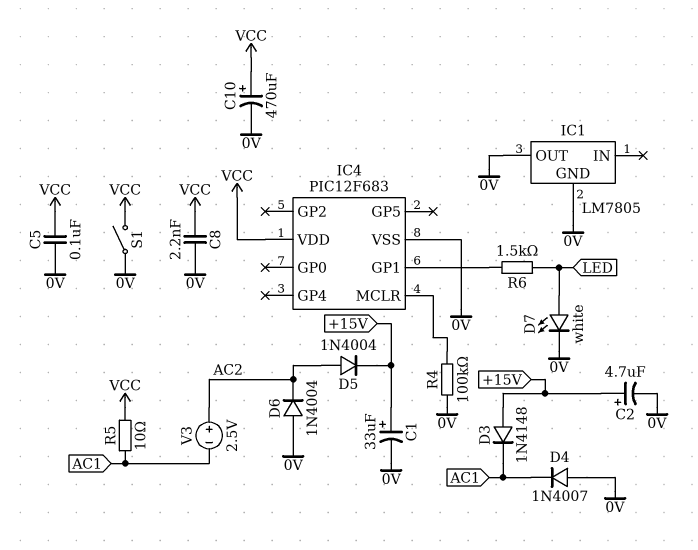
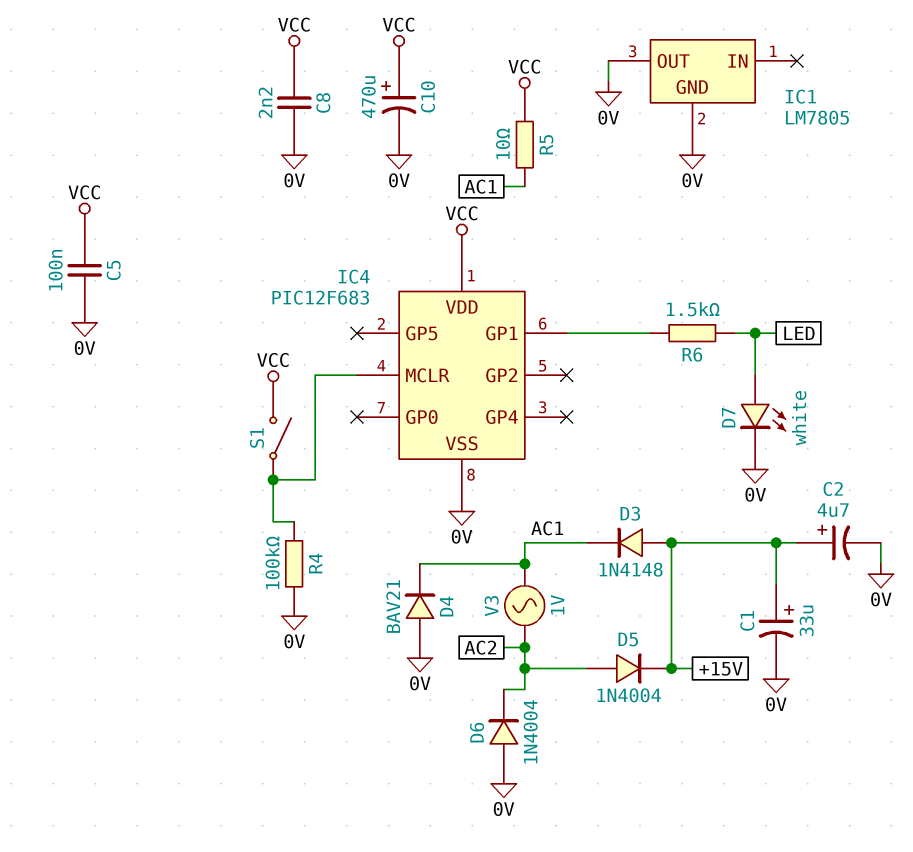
D4: diode 1N4007 (A 0V, K AC1) -> diode BAV21 (A 0V, K AC1)
S1: switch (0V, VCC) -> switch (IC4/MCLR, VCC)
V3: 2.5V (plus AC2, minus AC1) -> AC 1V (AC1, AC2)

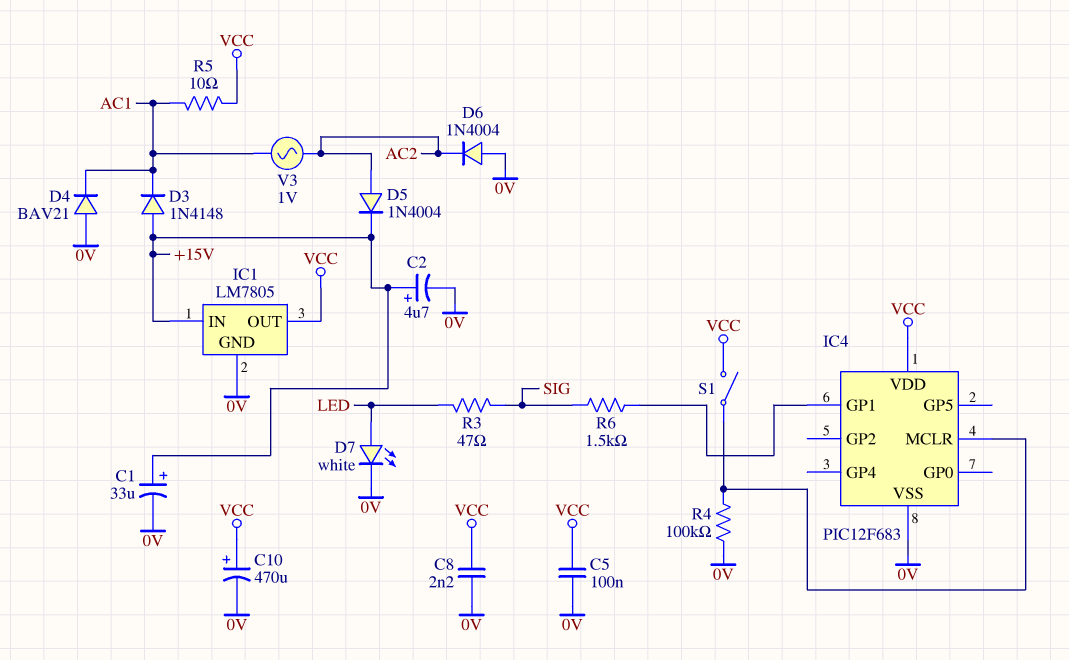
IC1 pin IN: none -> +15V
IC1 pin OUT: 0V -> VCC
R3: none -> 47 (LED, SIG)
R6: 1.5k (IC4/GP1, LED) -> 1.5k (IC4/GP1, SIG)

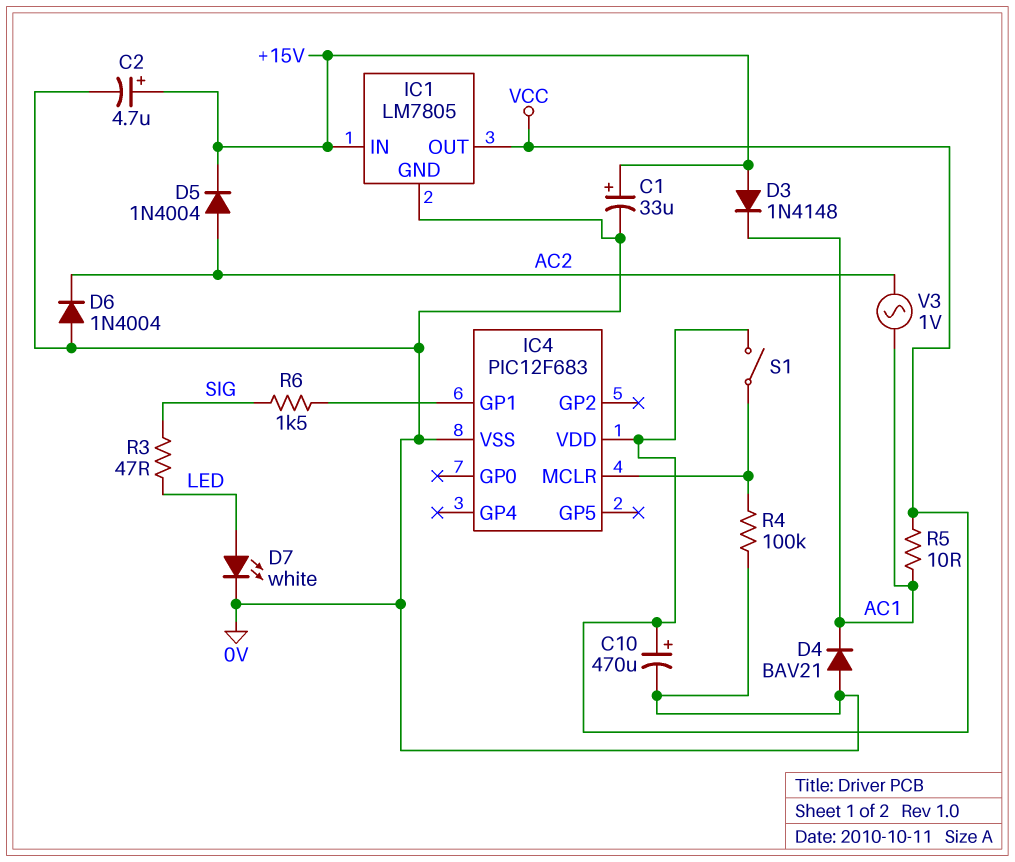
C5: 100nF (0V, VCC) -> none
C8: 2.2nF (0V, VCC) -> none

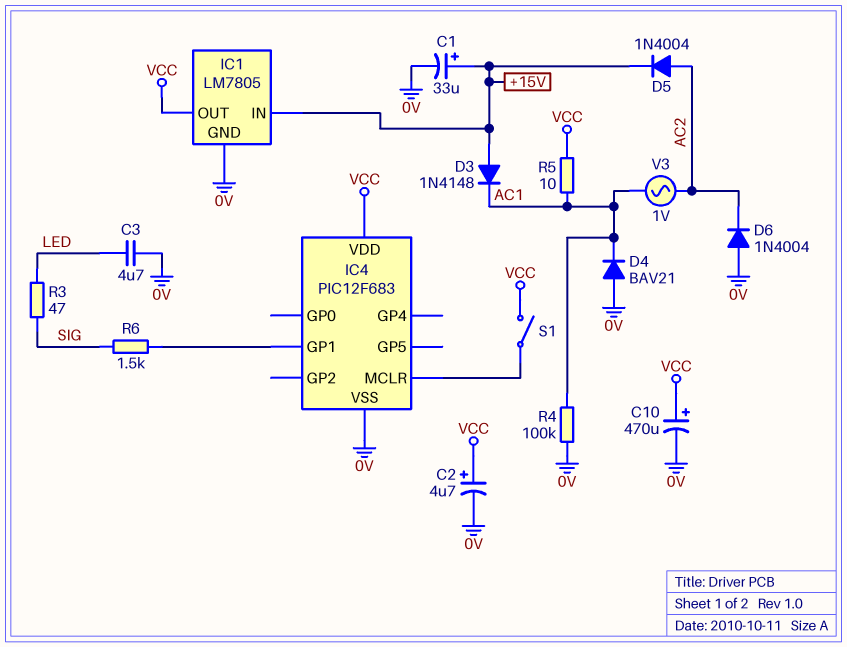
C2: 4.7uF (plus +15V, minus 0V) -> 4.7uF (plus VCC, minus 0V)
C3: none -> 4.7uF (0V, LED)
D7: LED white (A LED, K 0V) -> none
R4: 100k (0V, IC4/MCLR) -> 100k (0V, AC1)

